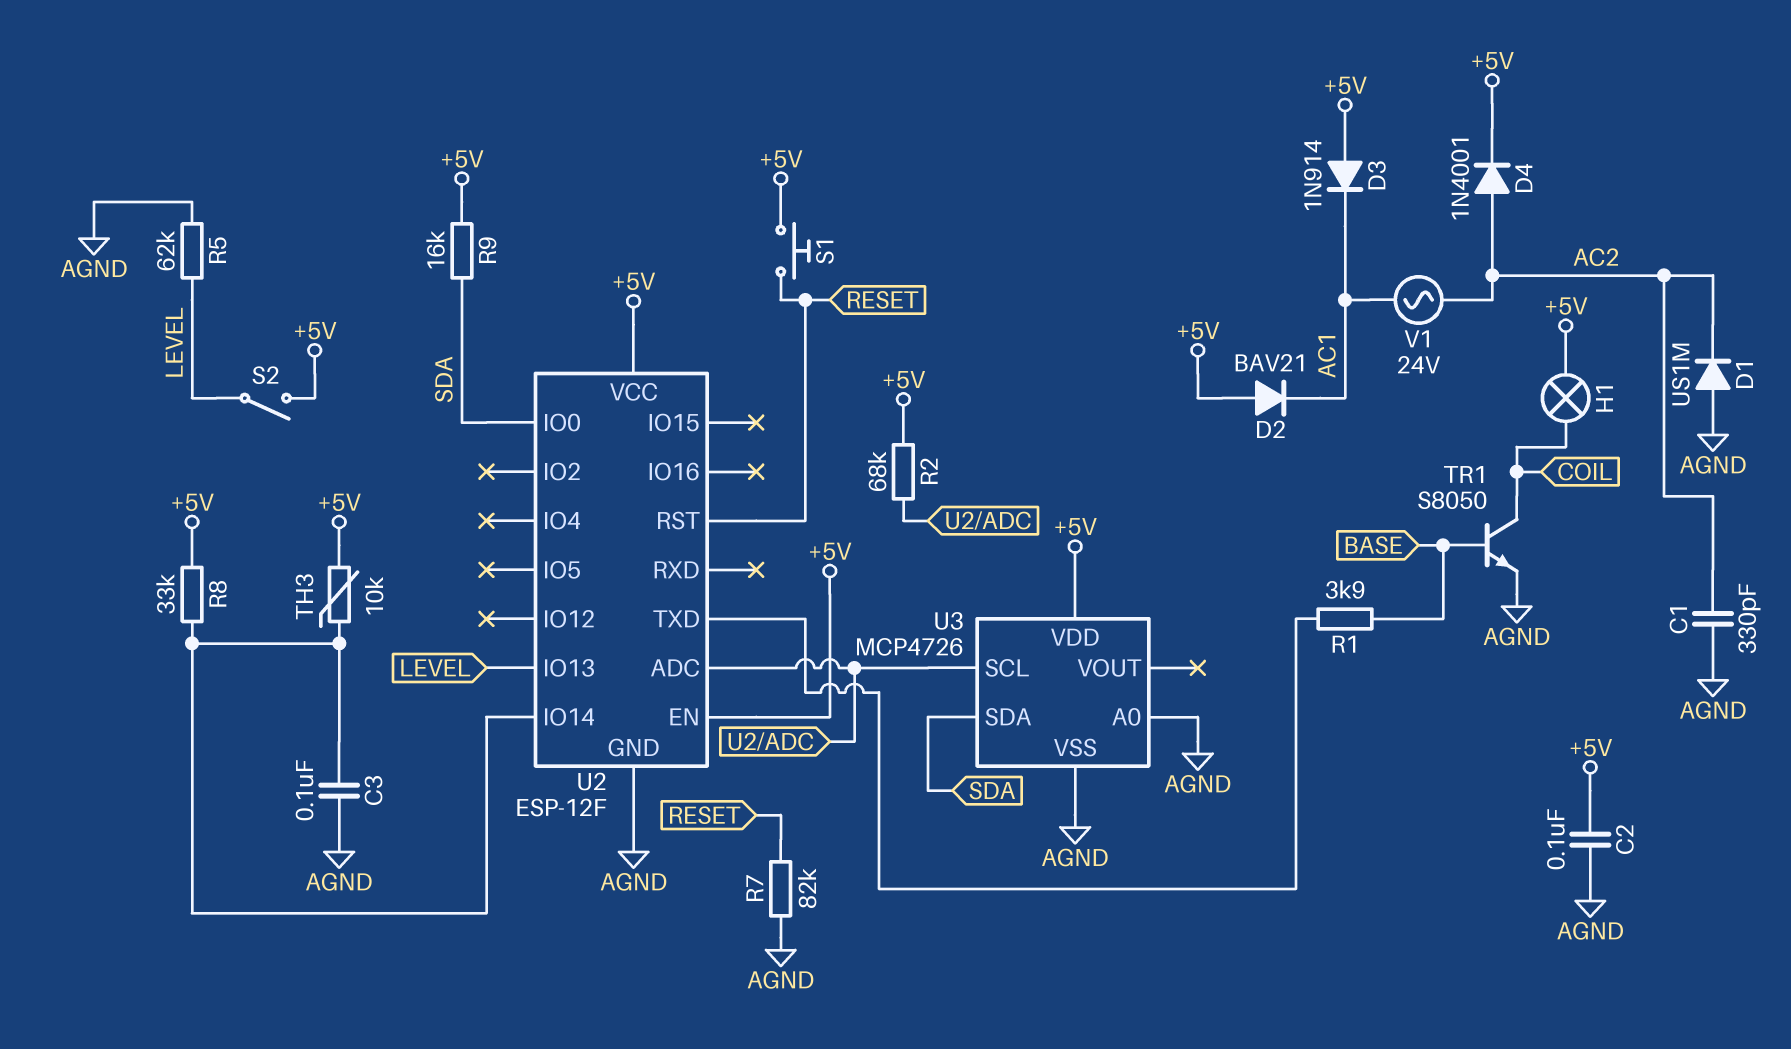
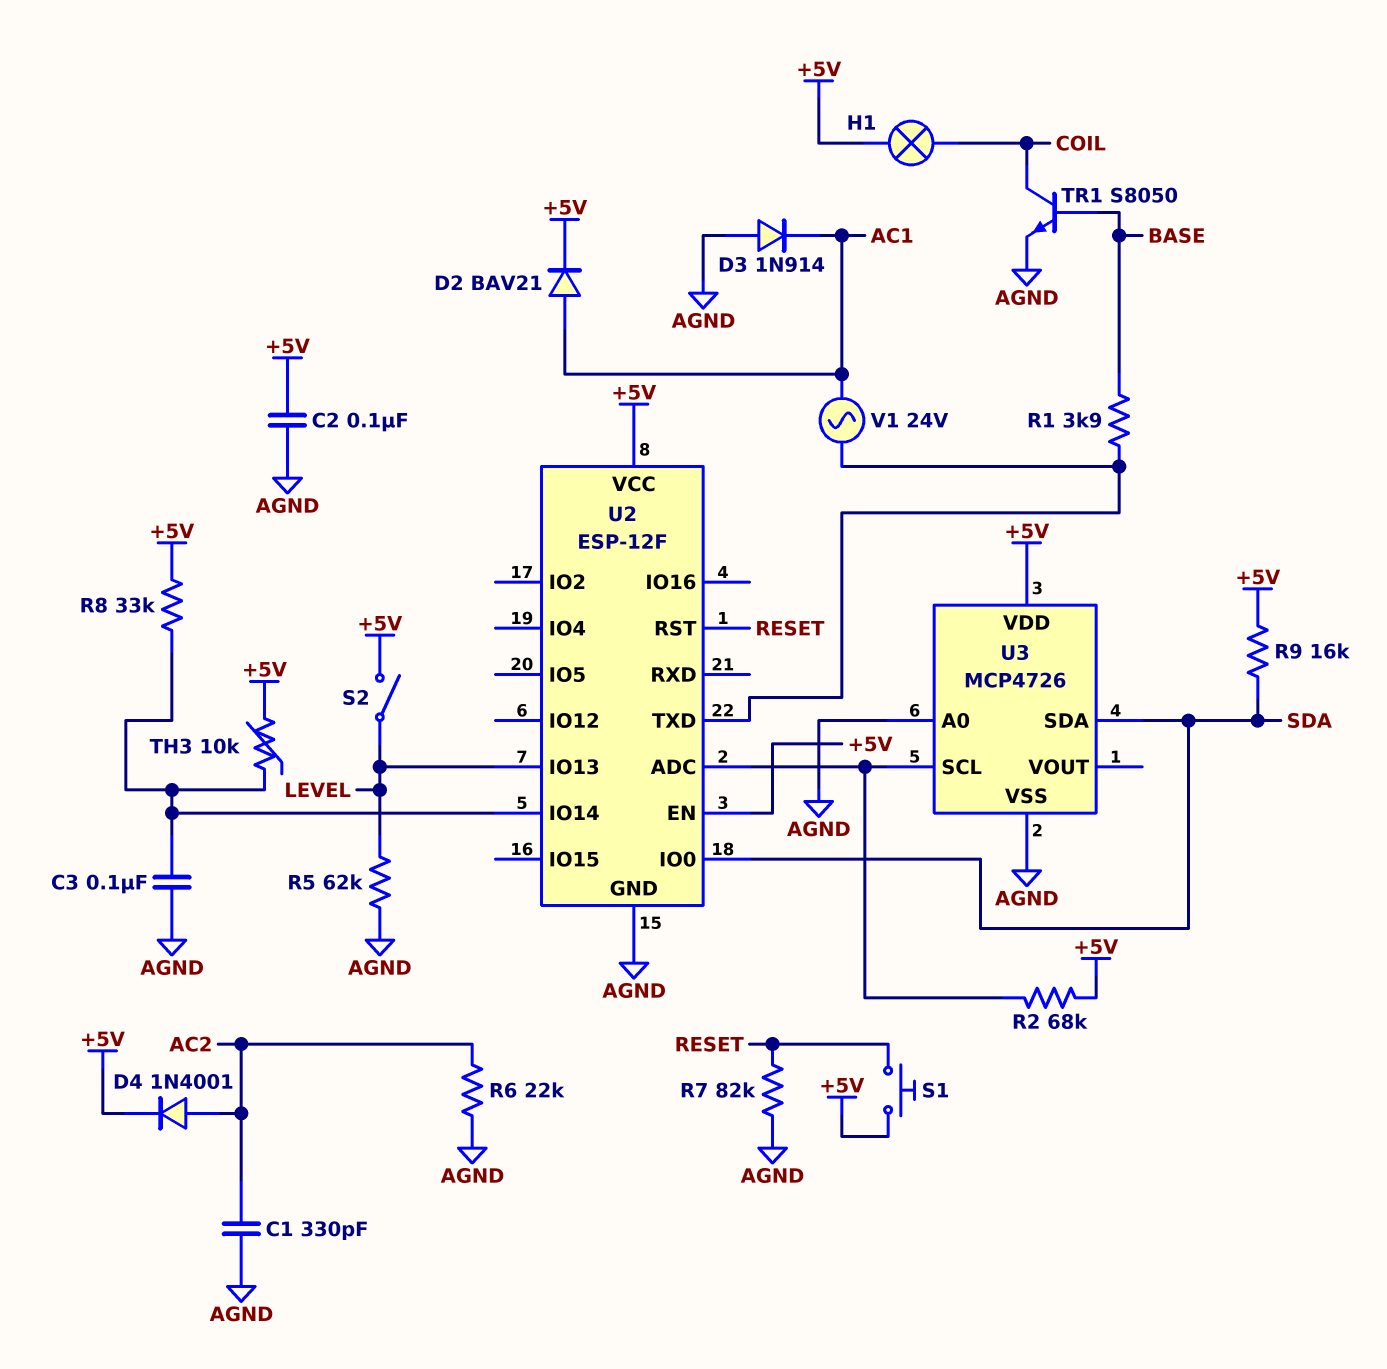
D1: diode US1M (A AGND, K AC2) -> none
D2: diode BAV21 (A +5V, K AC1) -> diode BAV21 (A AC1, K +5V)
D3: diode 1N914 (A +5V, K AC1) -> diode 1N914 (A AGND, K AC1)
R6: none -> 22k (AC2, AGND)
V1: AC 24V (AC1, AC2) -> AC 24V (AC1, U2/TXD)

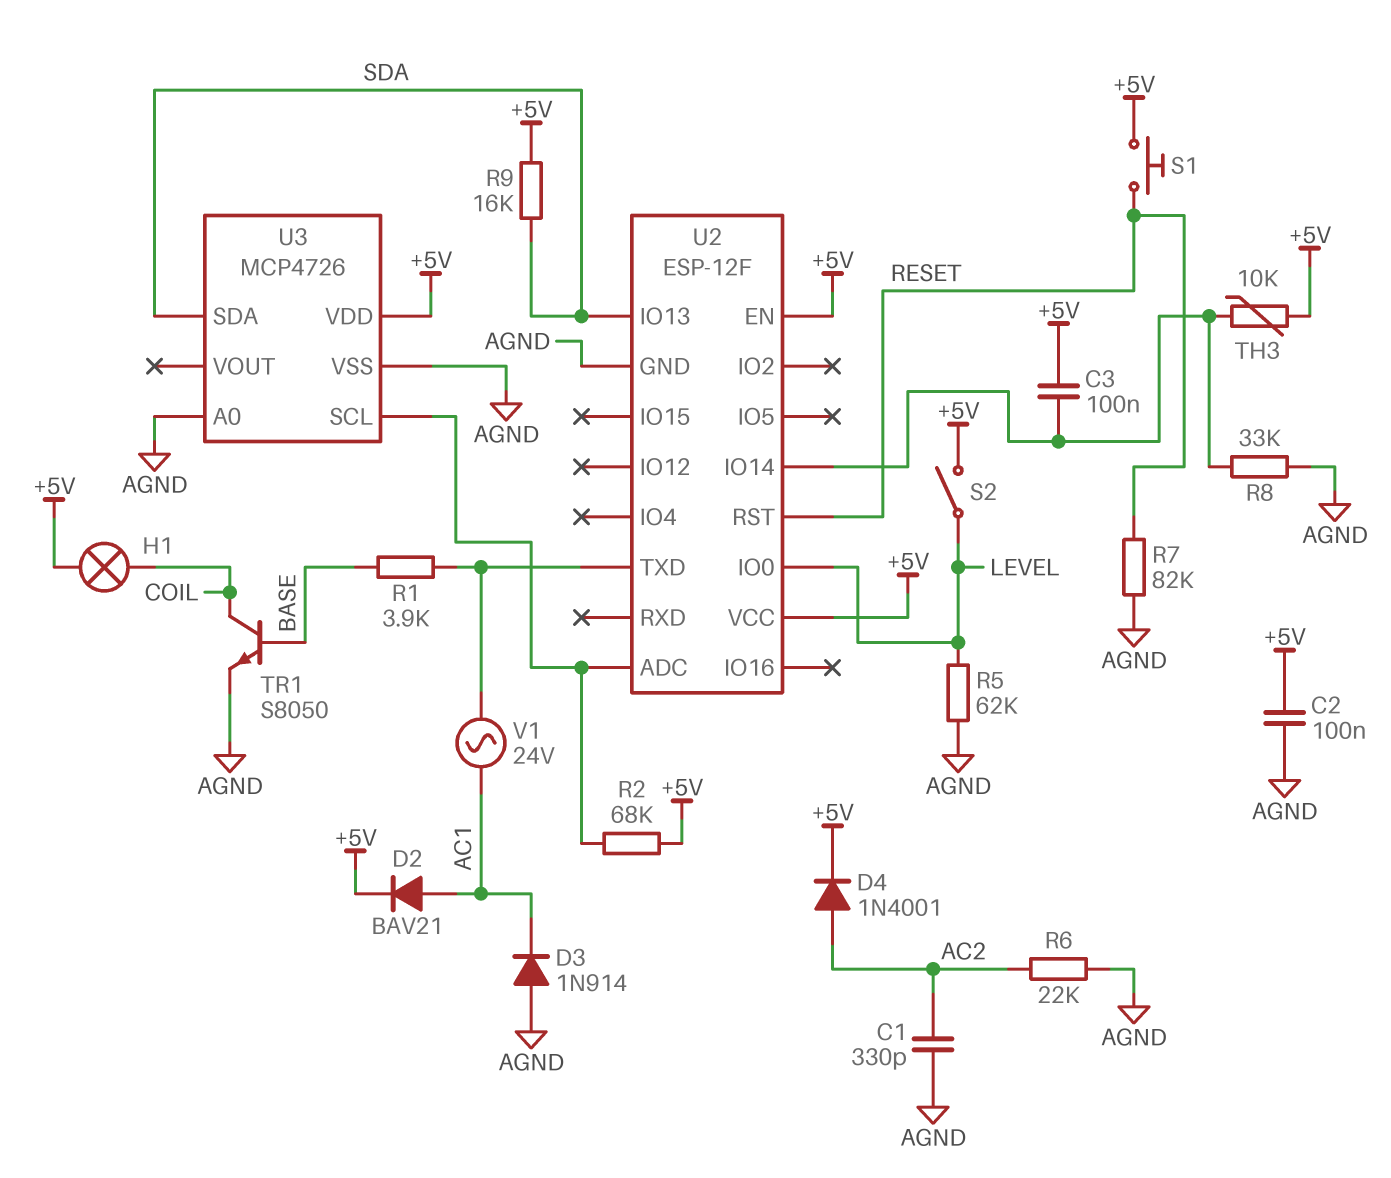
C3: 100nF (AGND, U2/IO14) -> 100nF (+5V, U2/IO14)
R8: 33k (+5V, U2/IO14) -> 33k (AGND, U2/IO14)
U2 pin IO0: SDA -> LEVEL
U2 pin IO13: LEVEL -> SDA

